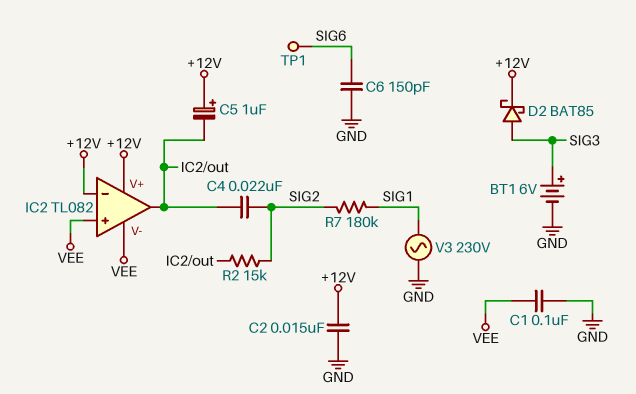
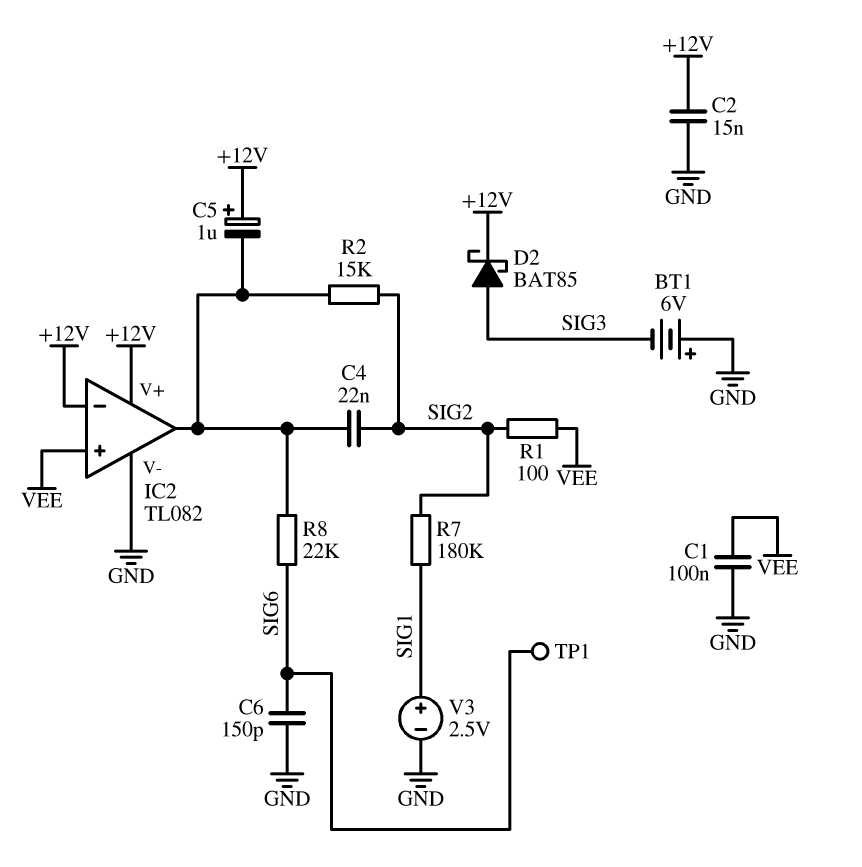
BT1: 6V (plus SIG3, minus GND) -> 6V (plus GND, minus SIG3)
IC2 pin V-: VEE -> GND
R1: none -> 100 (SIG2, VEE)
R8: none -> 22k (IC2/out, SIG6)
V3: AC 230V (GND, SIG1) -> 2.5V (plus SIG1, minus GND)

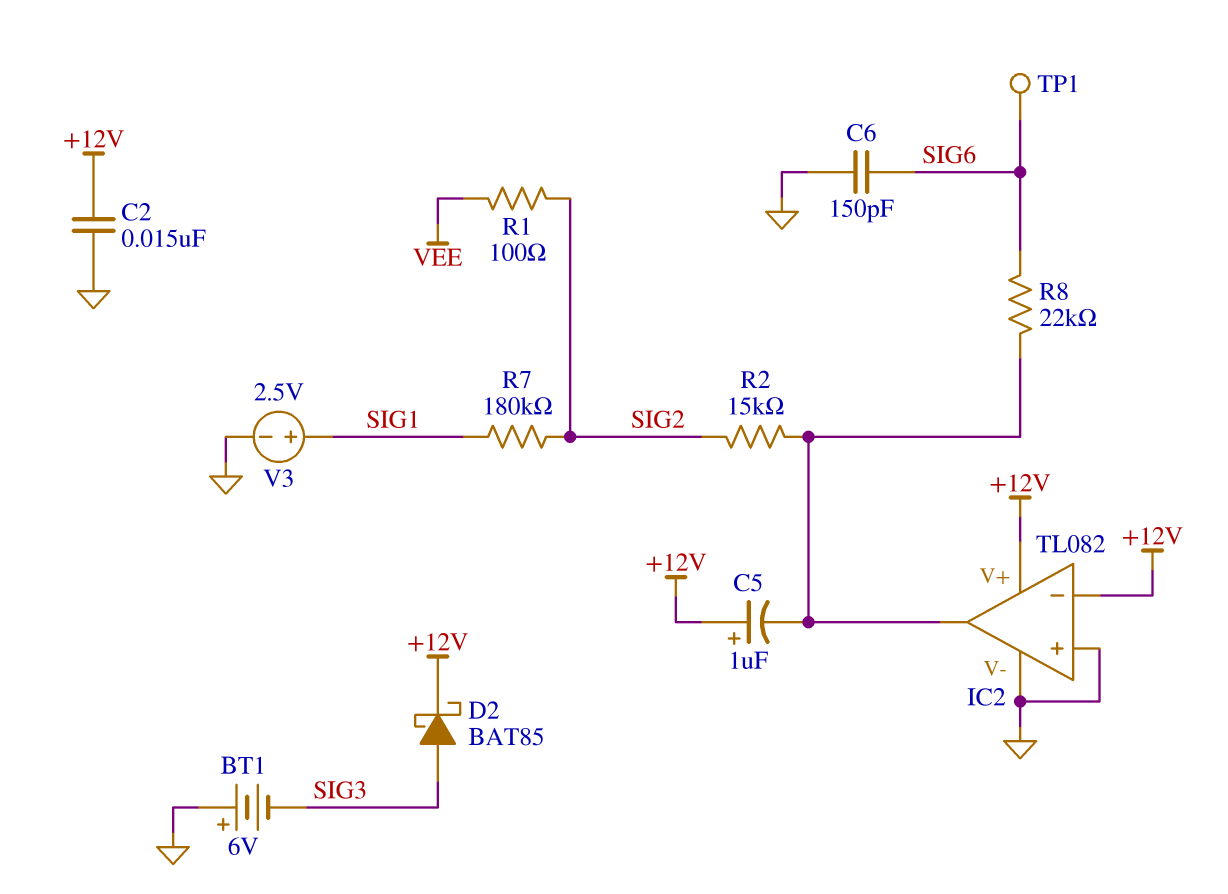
C1: 100nF (GND, VEE) -> none
C4: 22nF (IC2/out, SIG2) -> none
IC2 pin in+: VEE -> GND

